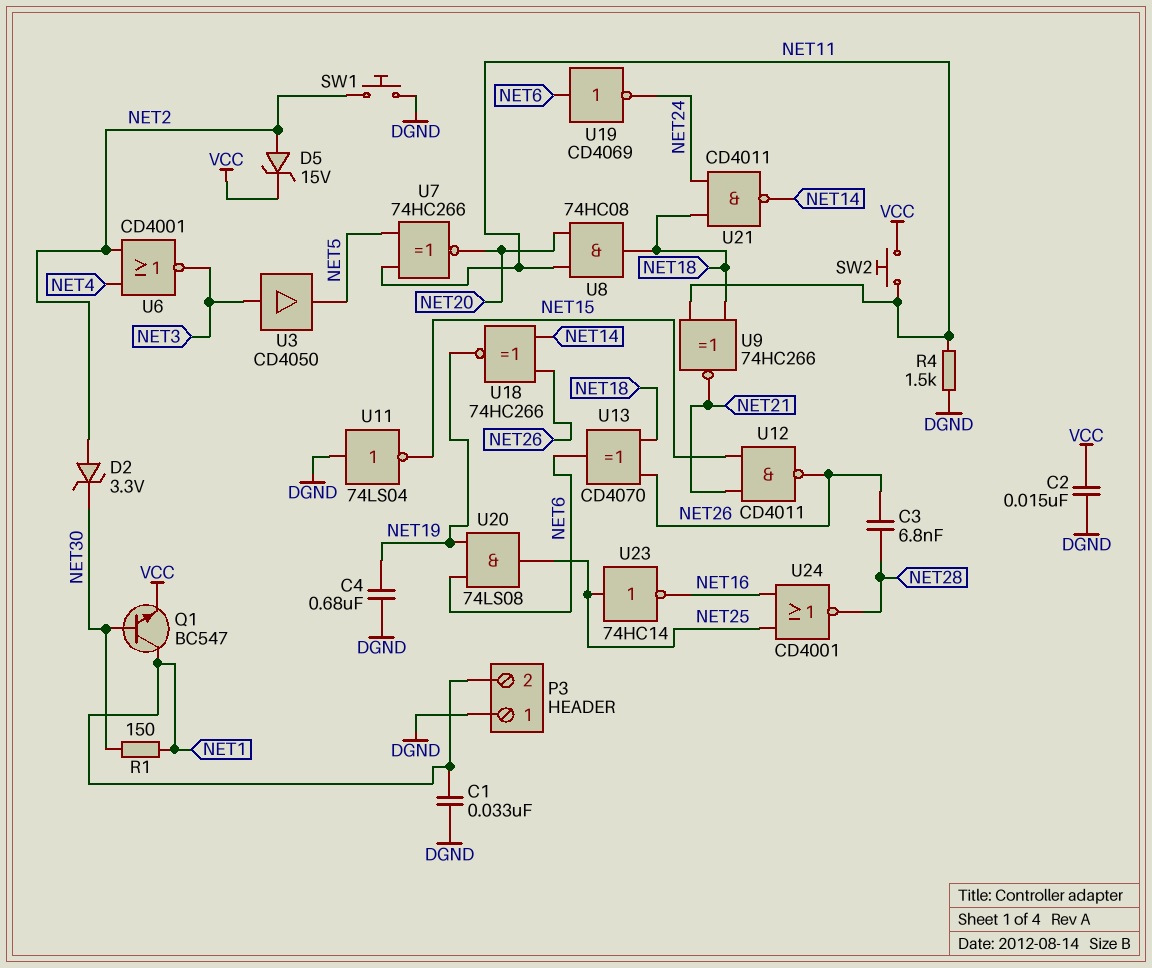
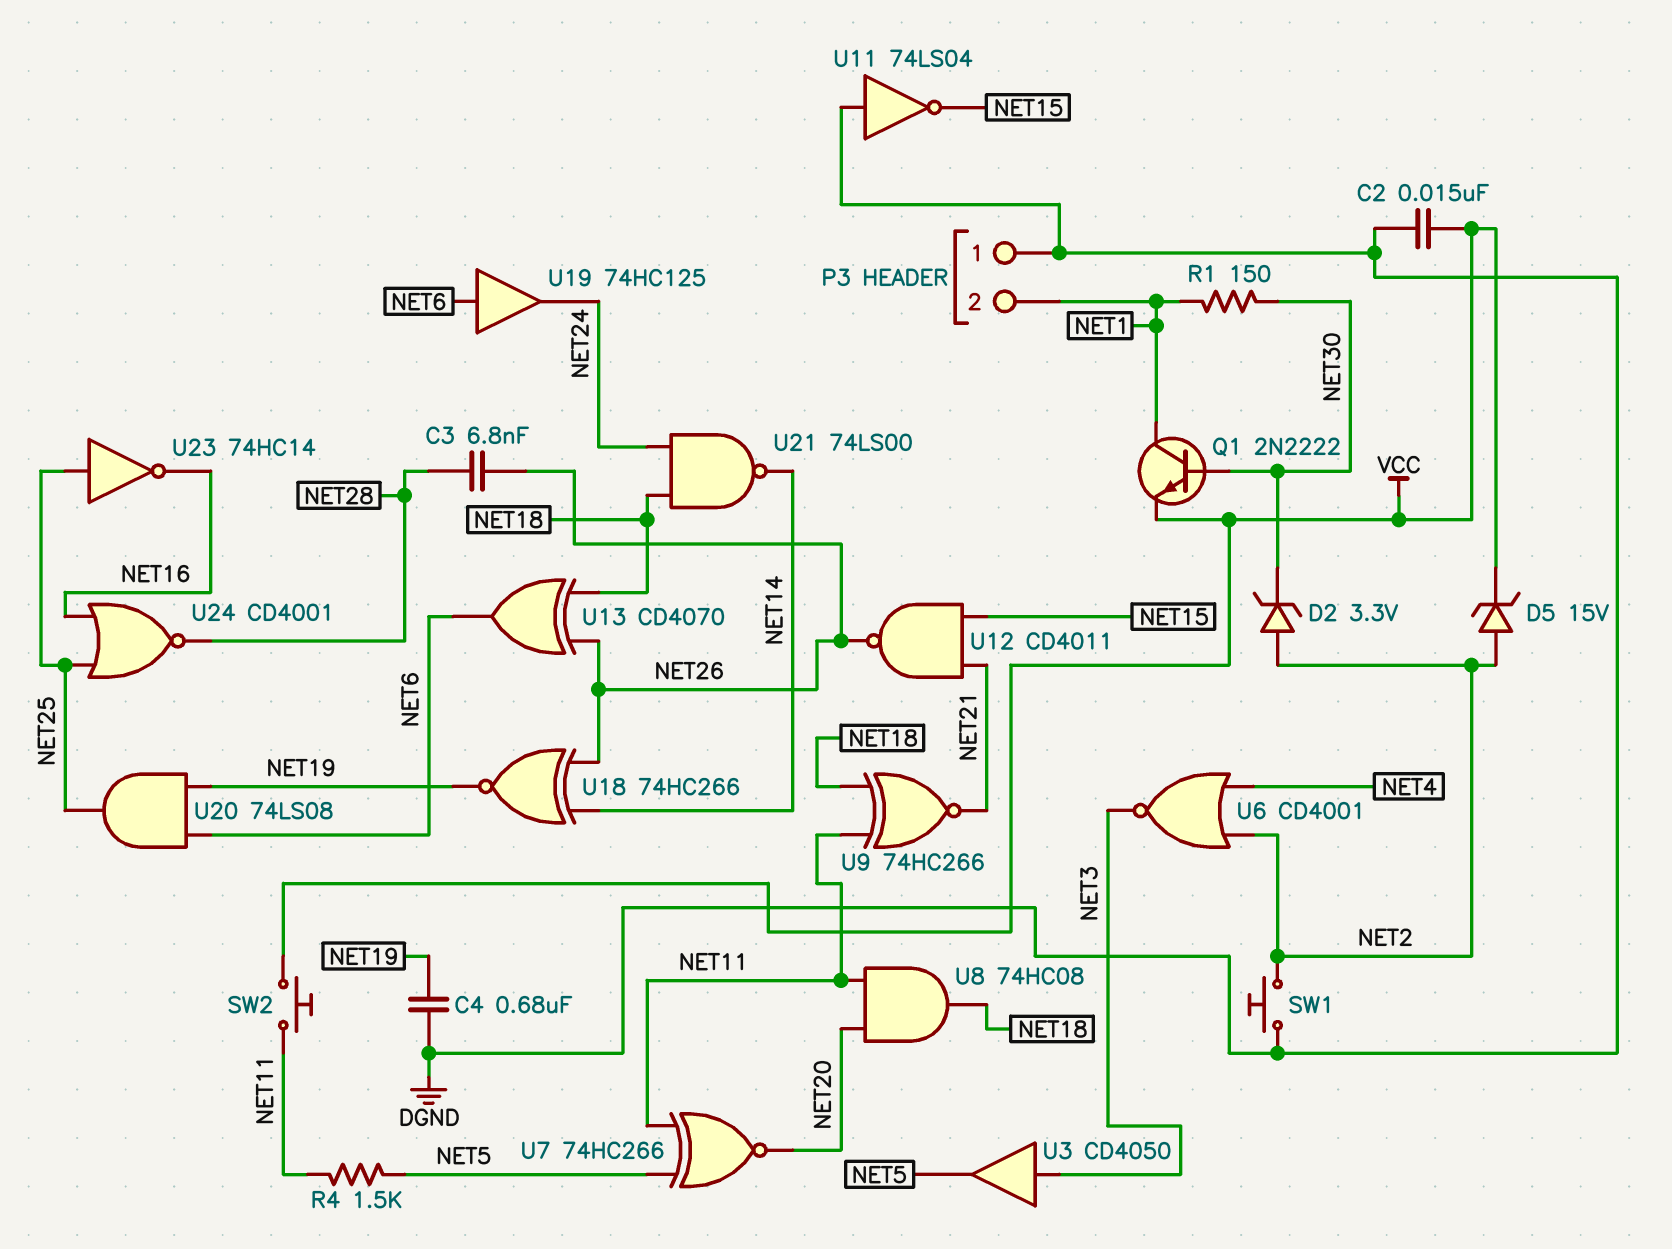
C1: 33nF (DGND, NET1) -> none
Q1: NPN BC547 (B NET30, C NET1, E VCC) -> NPN 2N2222 (B NET30, C NET1, E VCC)
R4: 1.5k (DGND, NET11) -> 1.5k (NET5, NET11)
U19: NOT CD4069 (in NET6, out NET24) -> buffer 74HC125 (in NET6, out NET24)
U21: NAND CD4011 (in NET18, in NET24, out NET14) -> NAND 74LS00 (in NET18, in NET24, out NET14)

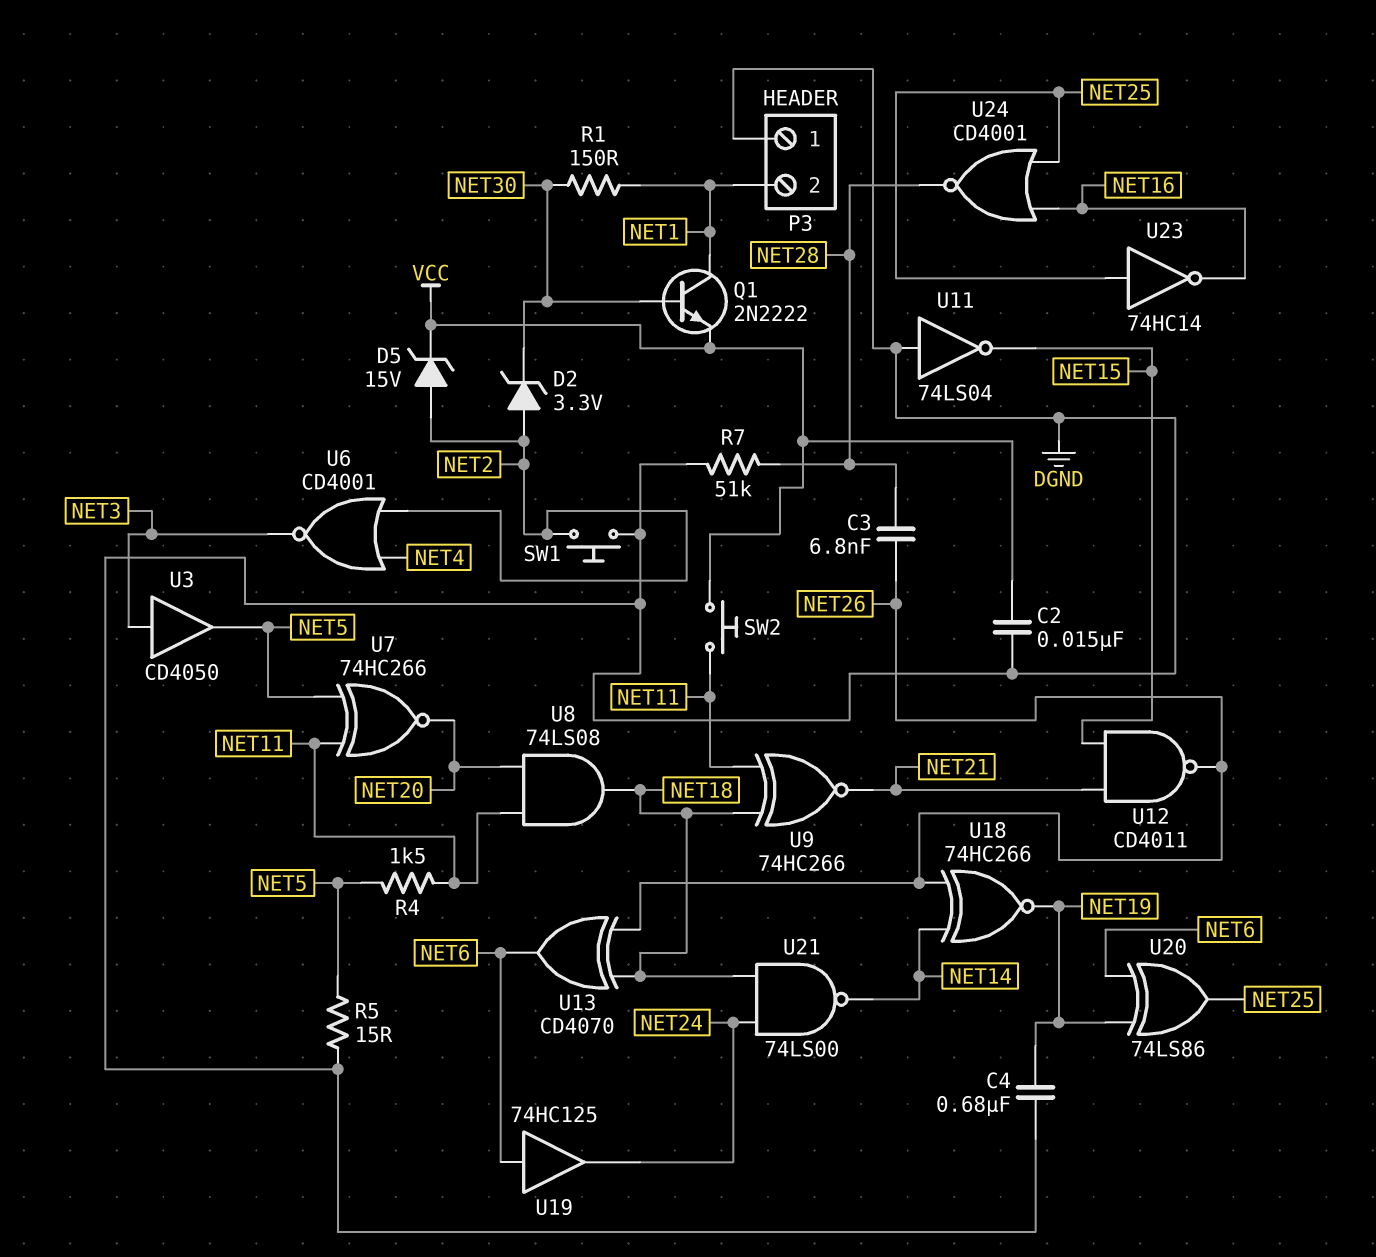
R5: none -> 15 (DGND, NET5)
R7: none -> 51k (DGND, NET28)
U8: AND 74HC08 (in NET11, in NET20, out NET18) -> AND 74LS08 (in NET11, in NET20, out NET18)
U20: AND 74LS08 (in NET6, in NET19, out NET25) -> XOR 74LS86 (in NET6, in NET19, out NET25)

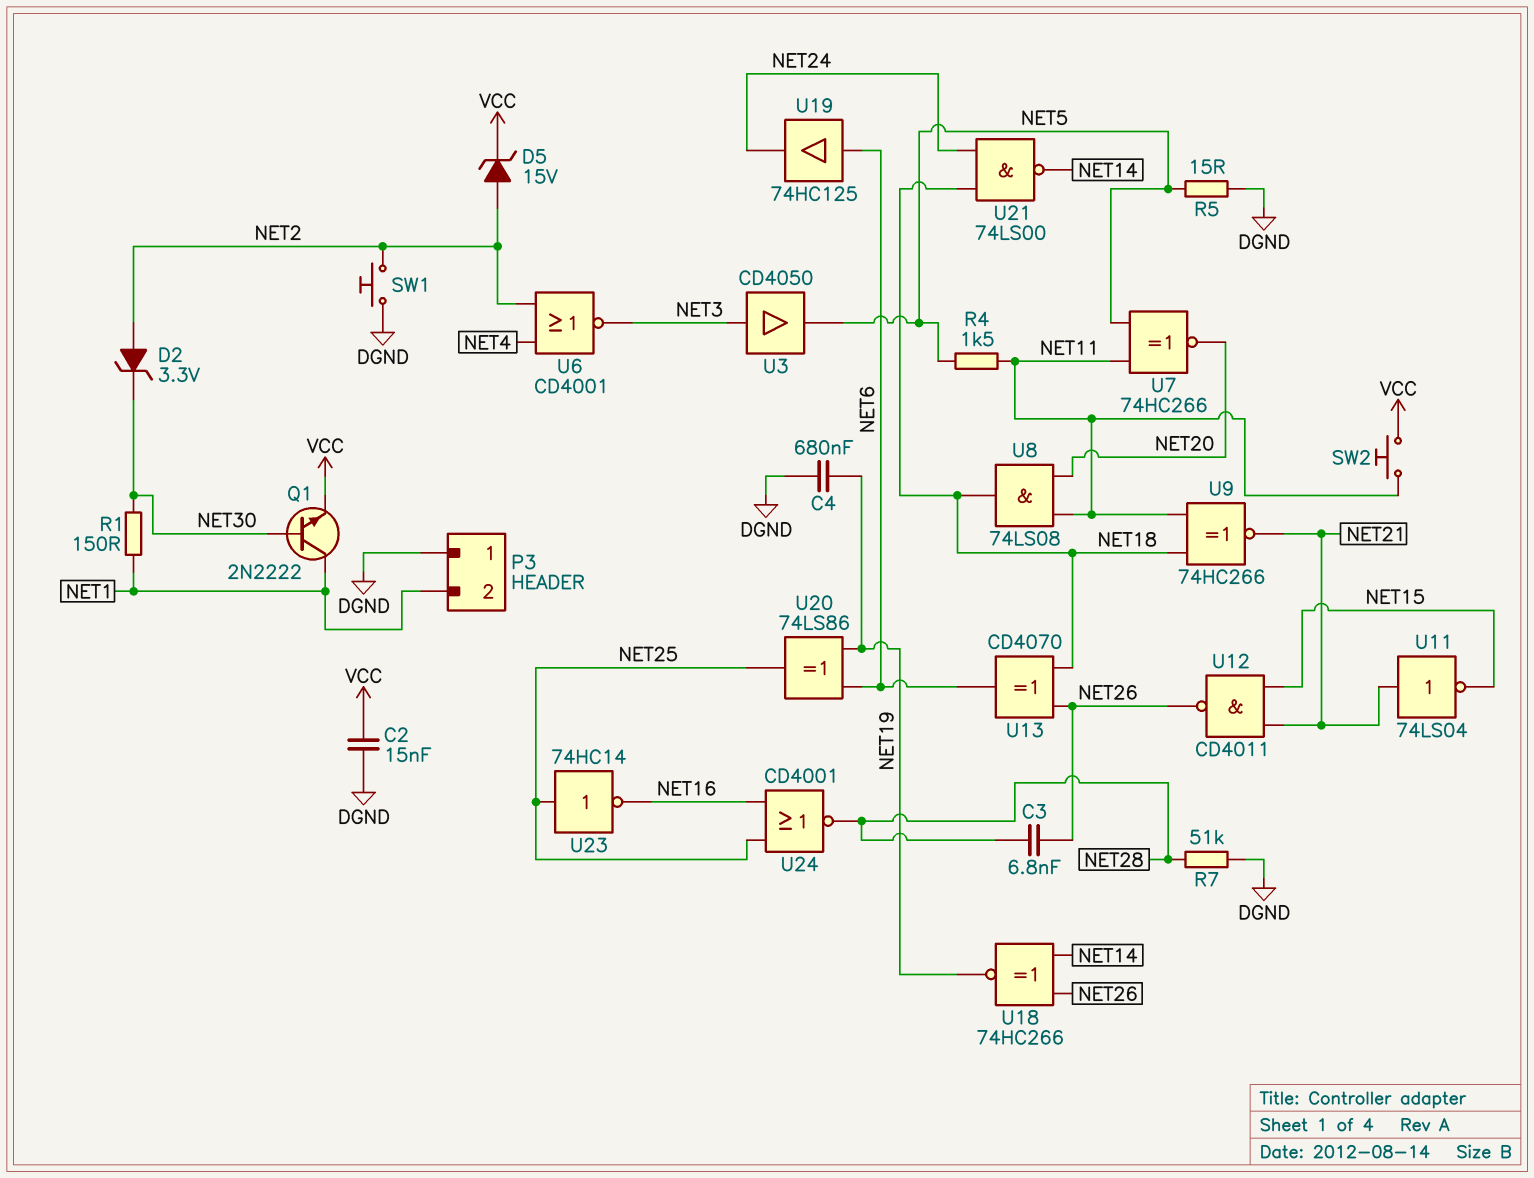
U11: NOT 74LS04 (in DGND, out NET15) -> NOT 74LS04 (in NET21, out NET15)

